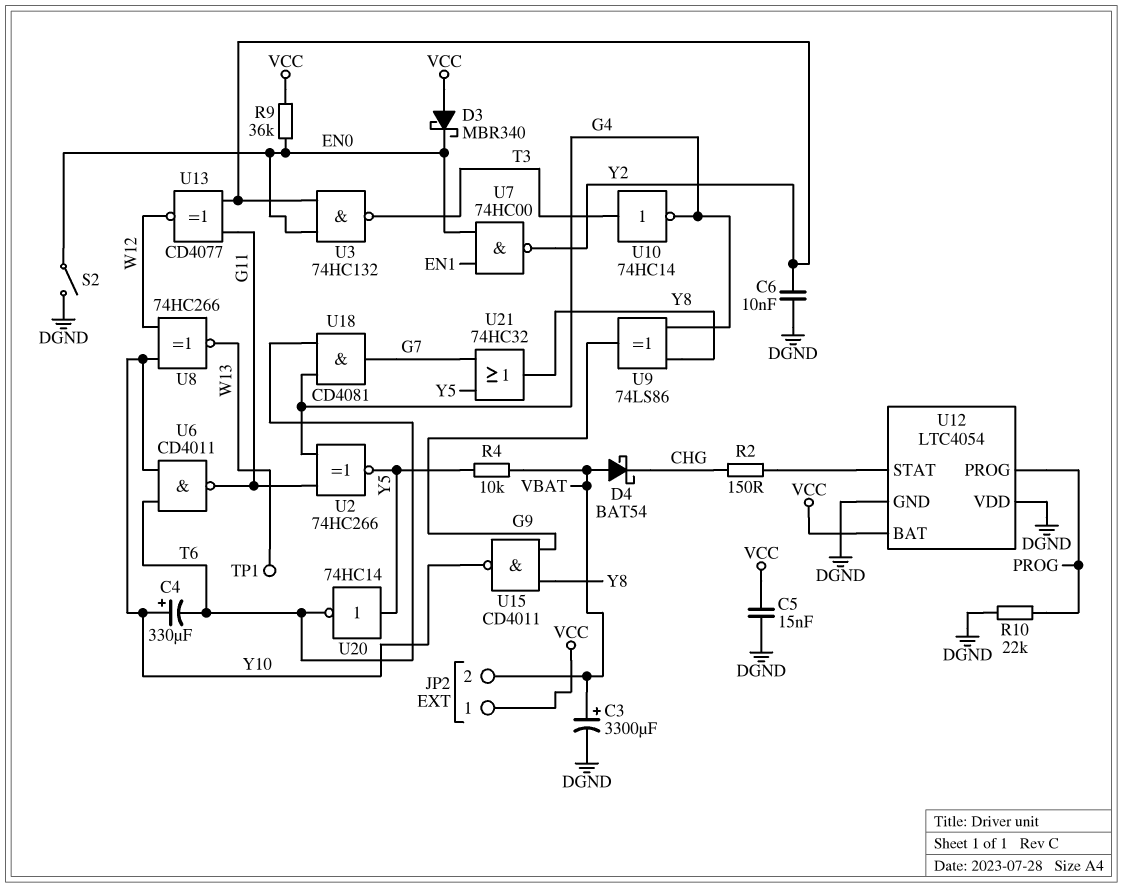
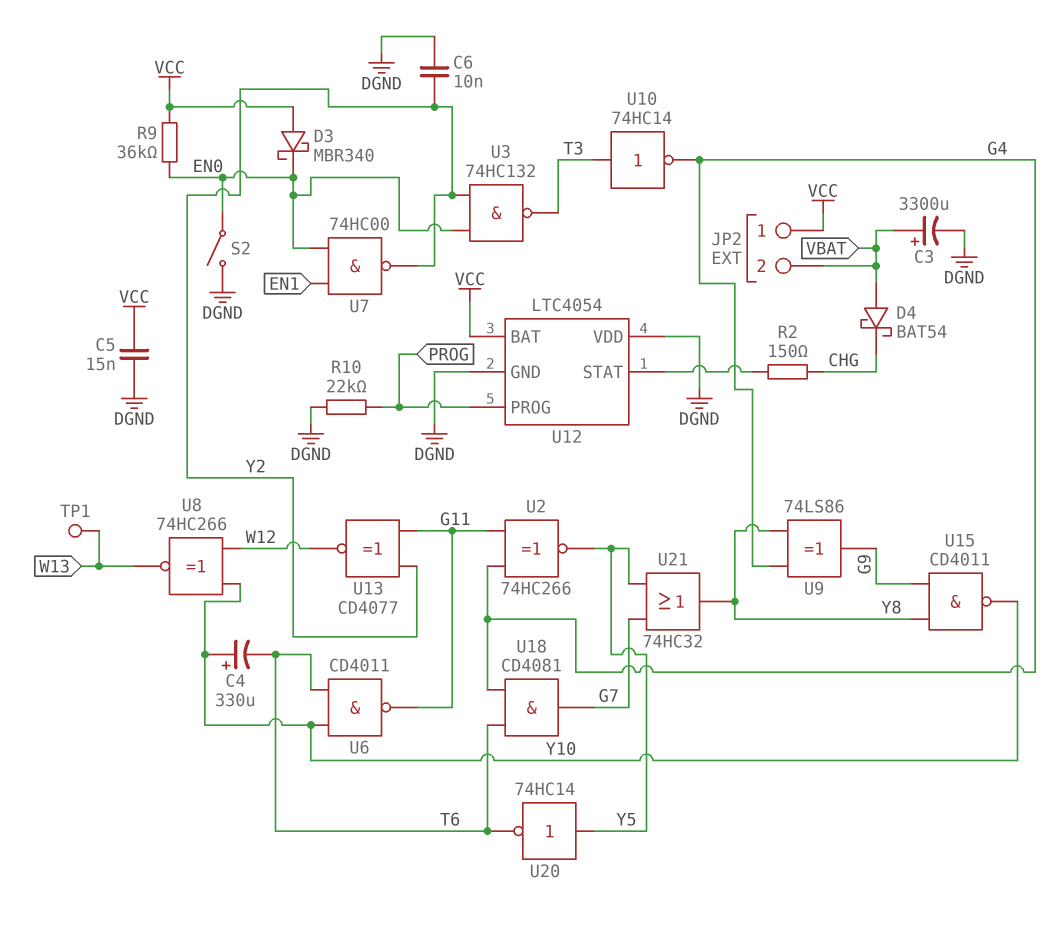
R4: 10k (VBAT, Y5) -> none

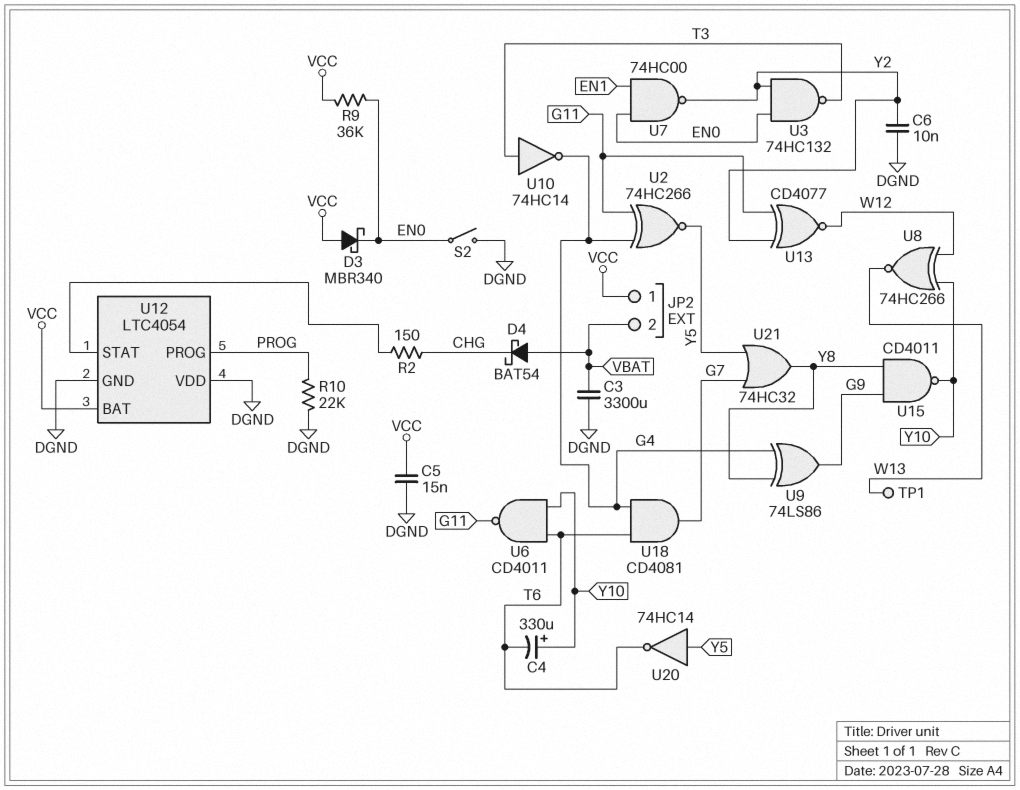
C3: 3300uF (plus VBAT, minus DGND) -> 3300uF (DGND, VBAT)

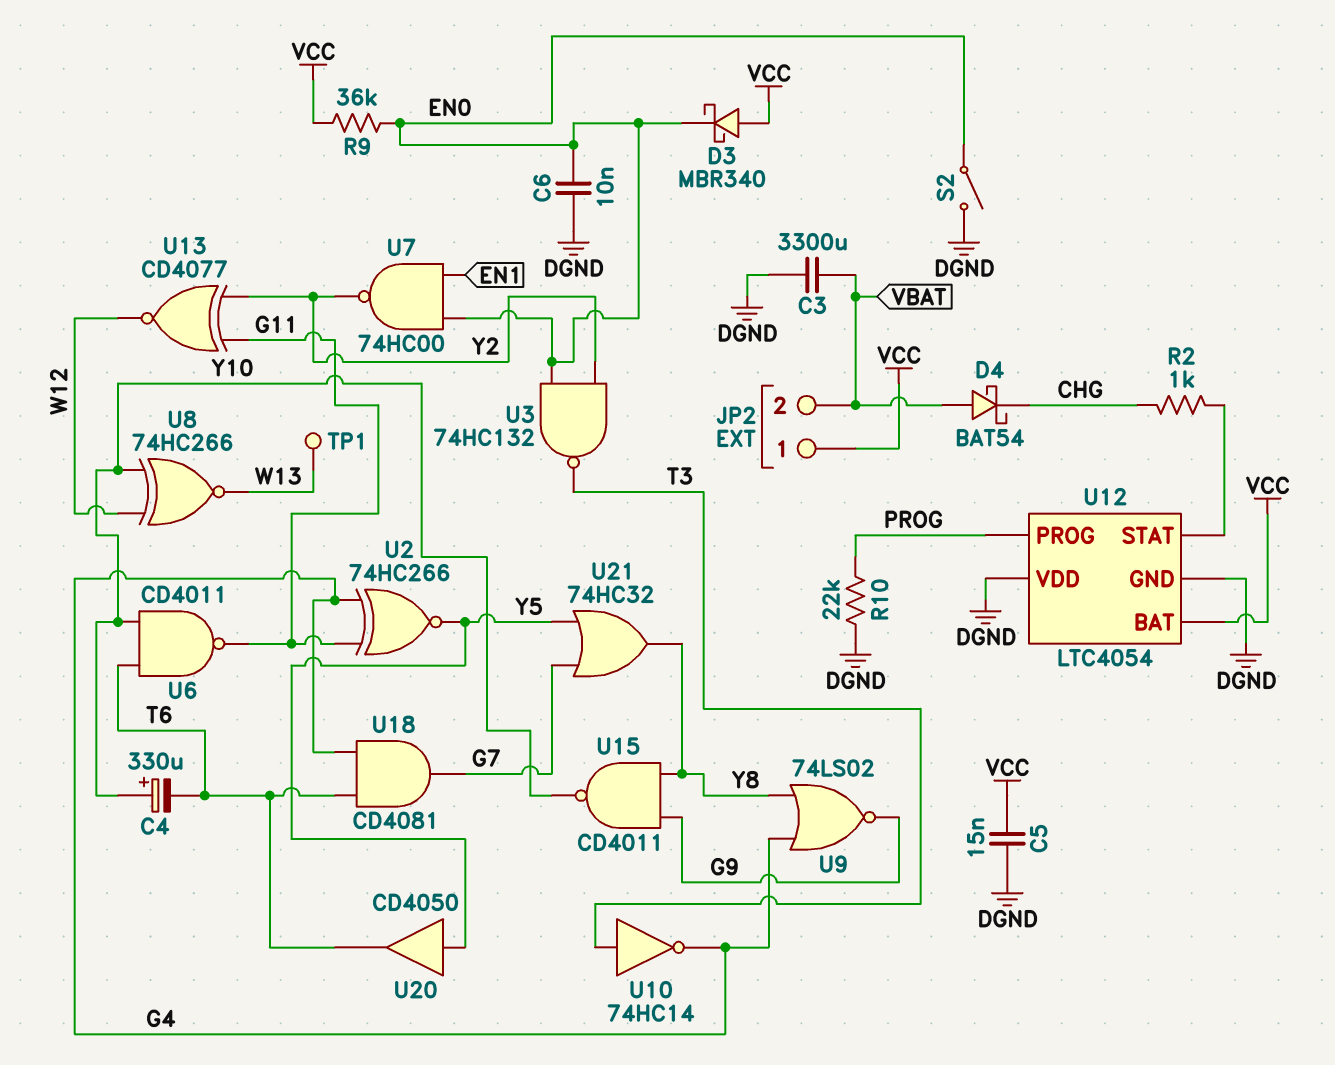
C6: 10nF (DGND, Y2) -> 10nF (DGND, EN0)
R2: 150 (CHG, U12/STAT) -> 1k (CHG, U12/STAT)
U9: XOR 74LS86 (in G4, in Y8, out G9) -> NOR 74LS02 (in G4, in Y8, out G9)
U20: NOT 74HC14 (in Y5, out T6) -> buffer CD4050 (in Y5, out T6)

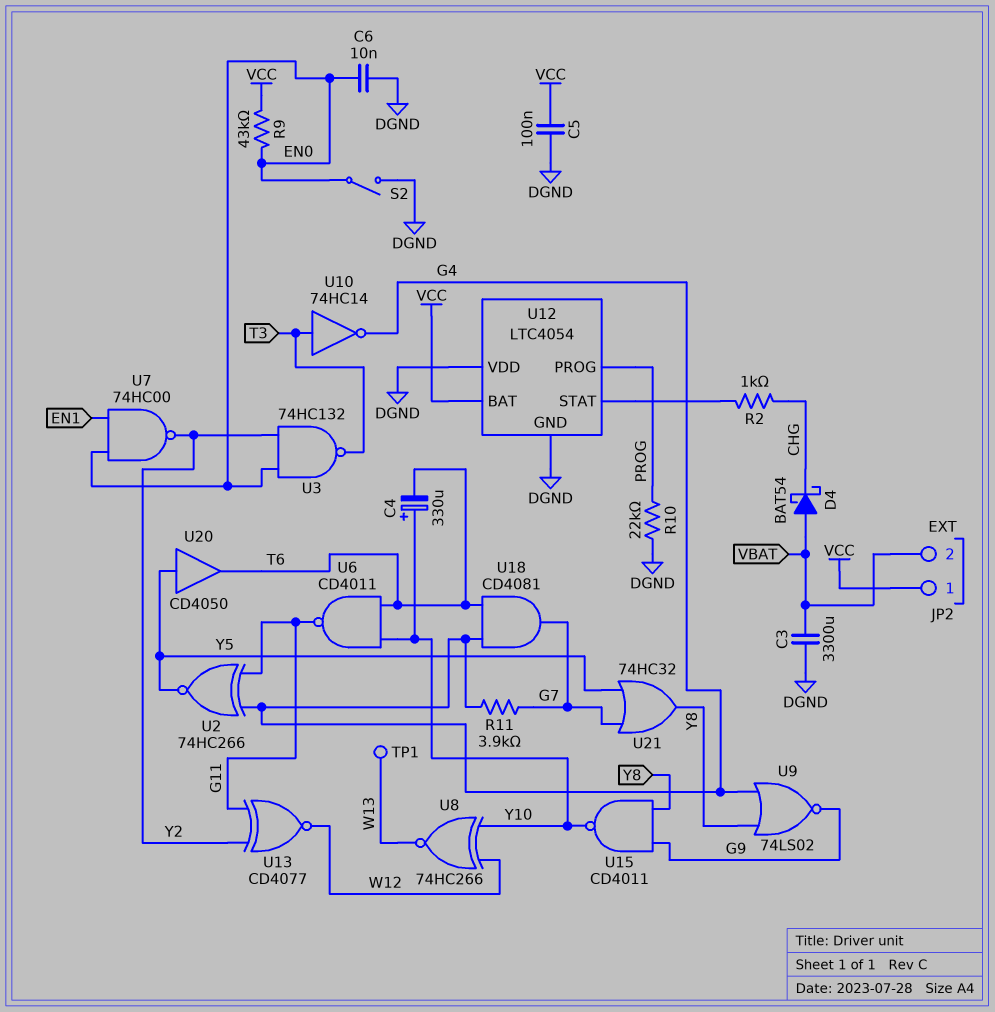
C5: 15nF (DGND, VCC) -> 100nF (DGND, VCC)
D3: schottky MBR340 (A VCC, K EN0) -> none
R9: 36k (EN0, VCC) -> 43k (EN0, VCC)
R11: none -> 3.9k (G4, G7)

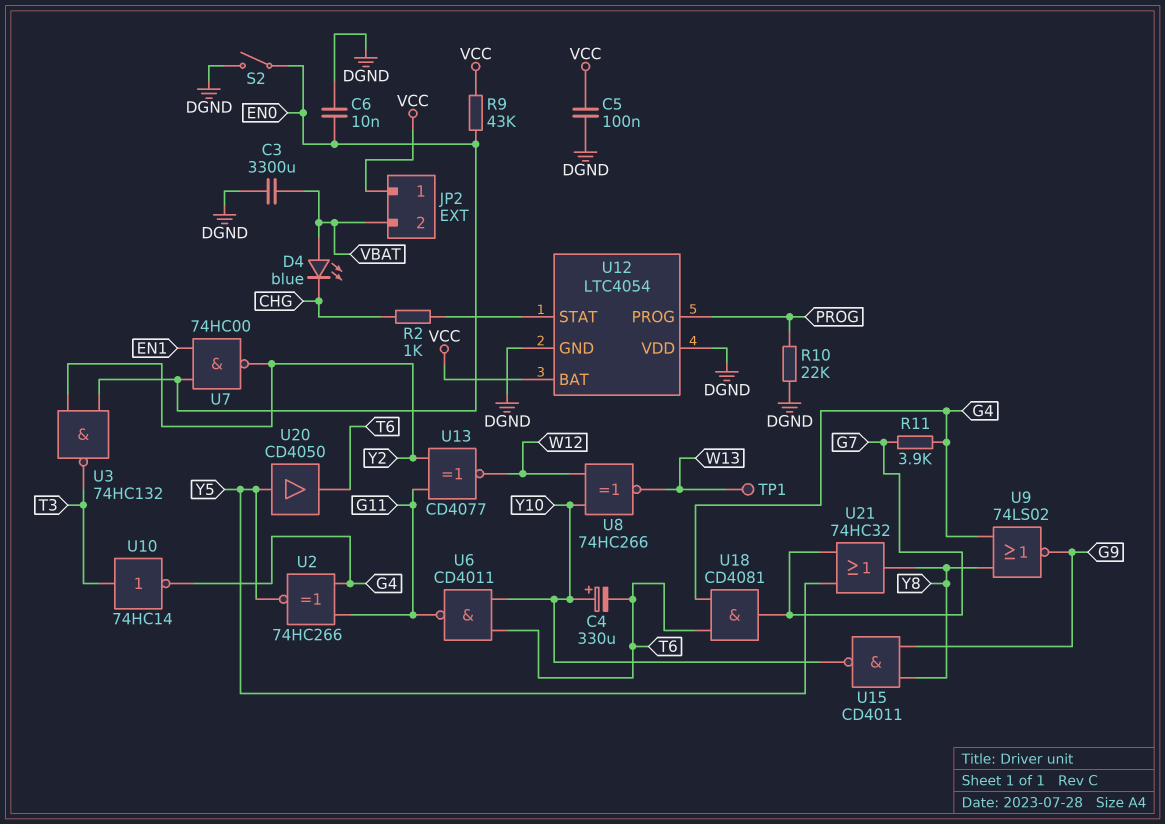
D4: schottky BAT54 (A VBAT, K CHG) -> LED blue (A VBAT, K CHG)

